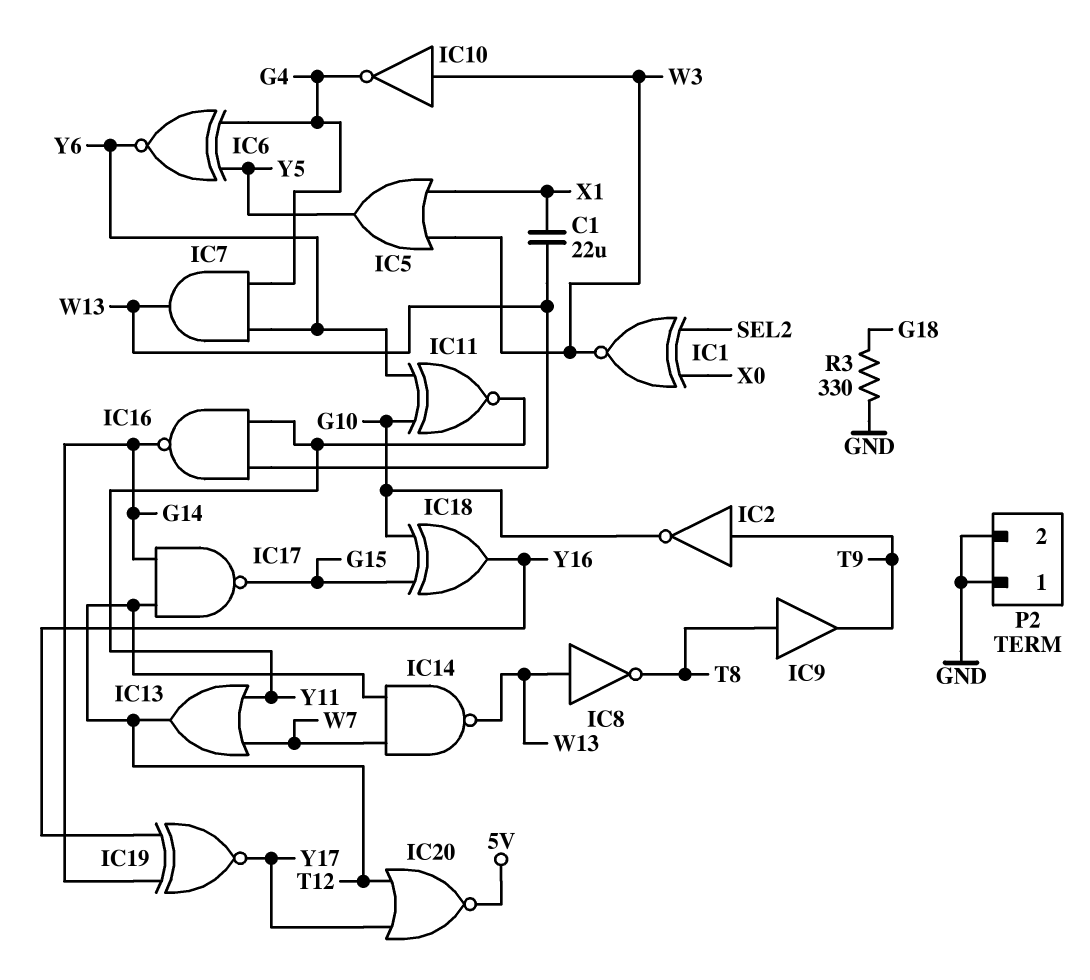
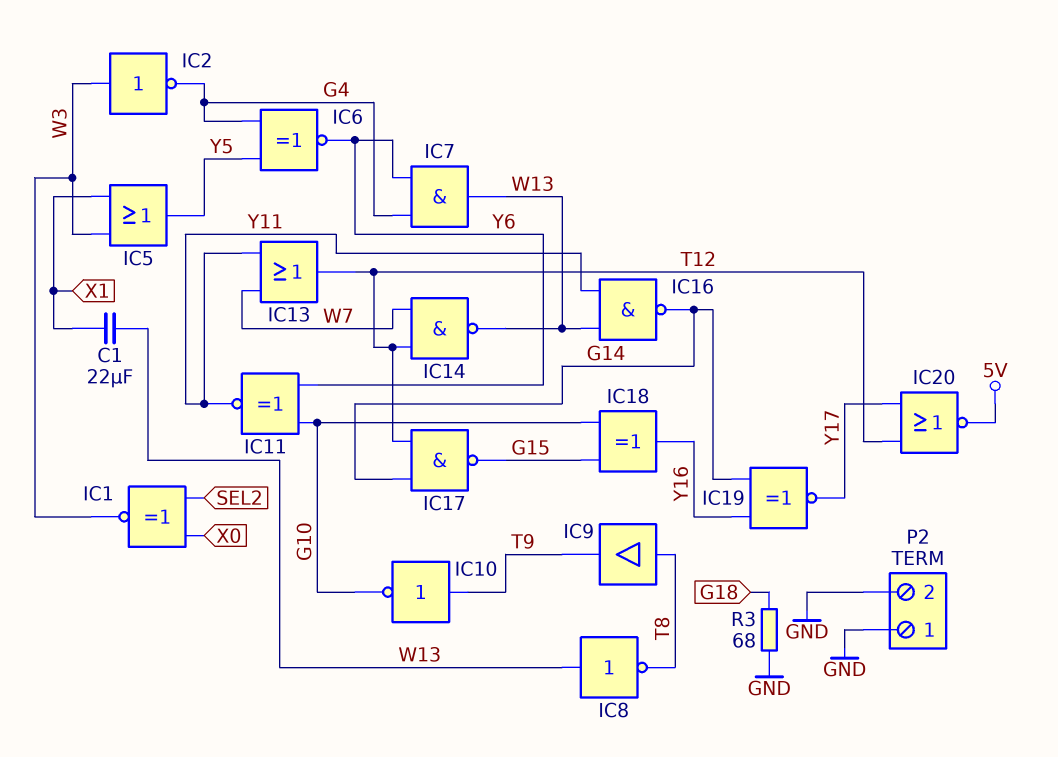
IC2: NOT (in T9, out G10) -> NOT (in W3, out G4)
IC10: NOT (in W3, out G4) -> NOT (in T9, out G10)
R3: 330 (G18, GND) -> 68 (G18, GND)

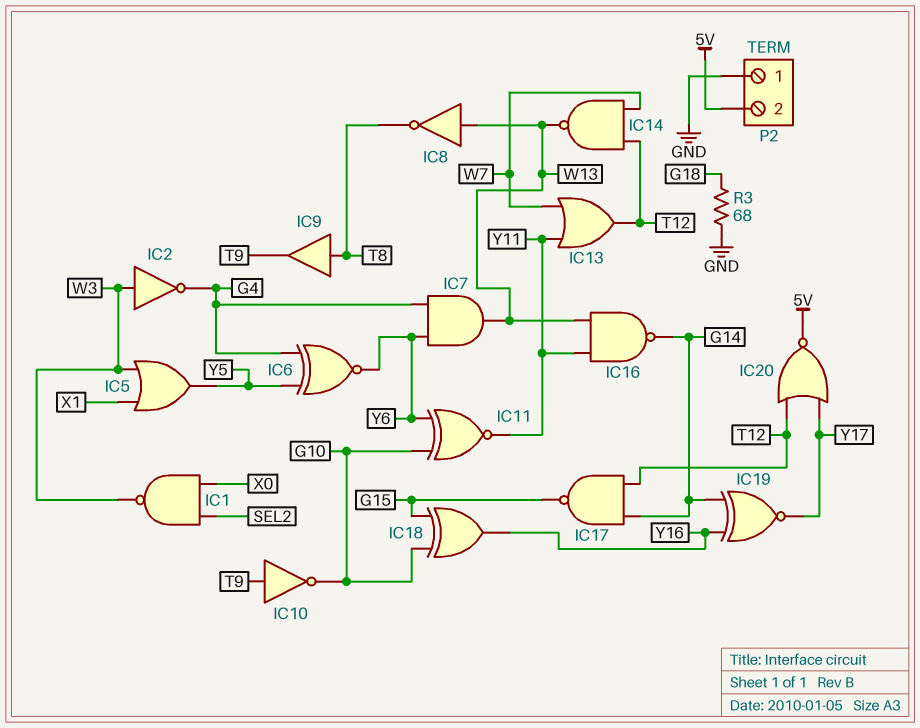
C1: 22uF (W13, X1) -> none
IC1: XNOR (in SEL2, in X0, out W3) -> NAND (in SEL2, in X0, out W3)
P2 pin 2: GND -> 5V

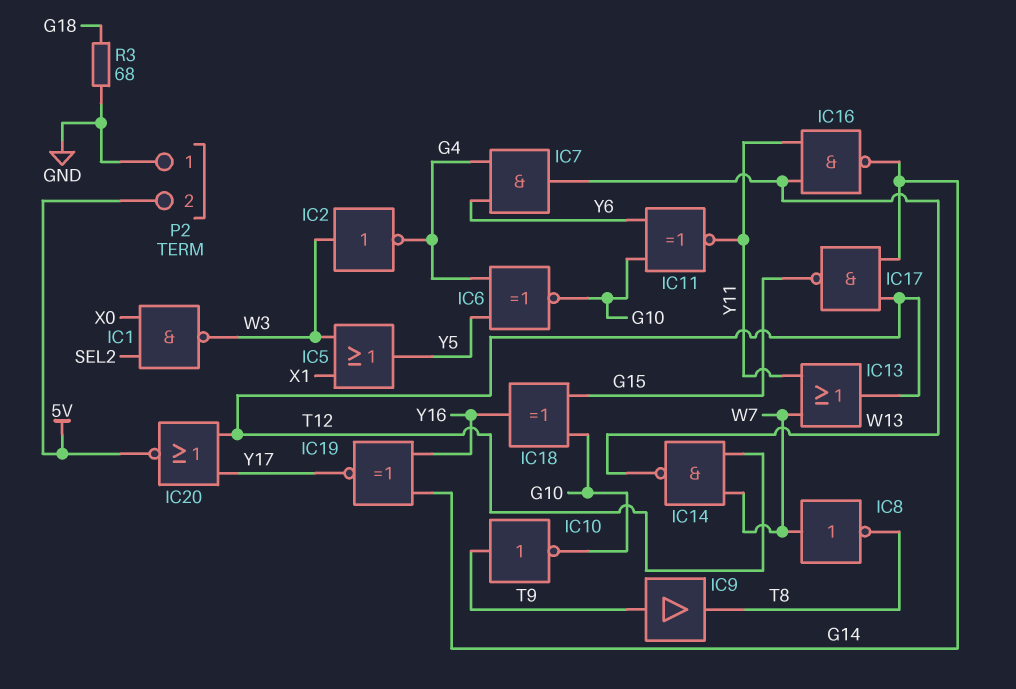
IC6: XNOR (in G4, in Y5, out Y6) -> XNOR (in G4, in Y5, out G10)
IC8: NOT (in W13, out T8) -> NOT (in W7, out T8)
IC9: buffer (in T8, out T9) -> buffer (in T9, out T8)

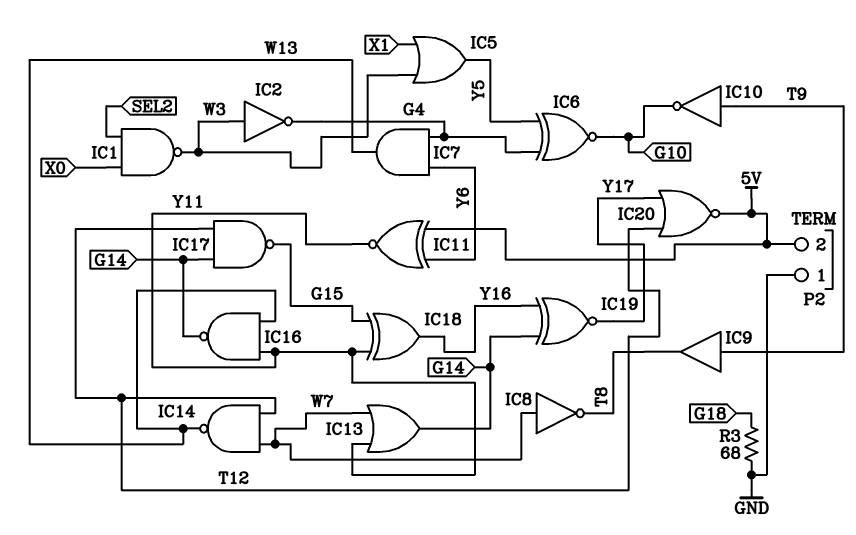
IC11: XNOR (in G10, in Y6, out Y11) -> XNOR (in 5V, in Y6, out Y11)
IC13: OR (in W7, in Y11, out T12) -> OR (in W7, in Y11, out G14)
IC18: XOR (in G10, in G15, out Y16) -> XOR (in G15, in Y11, out Y16)

